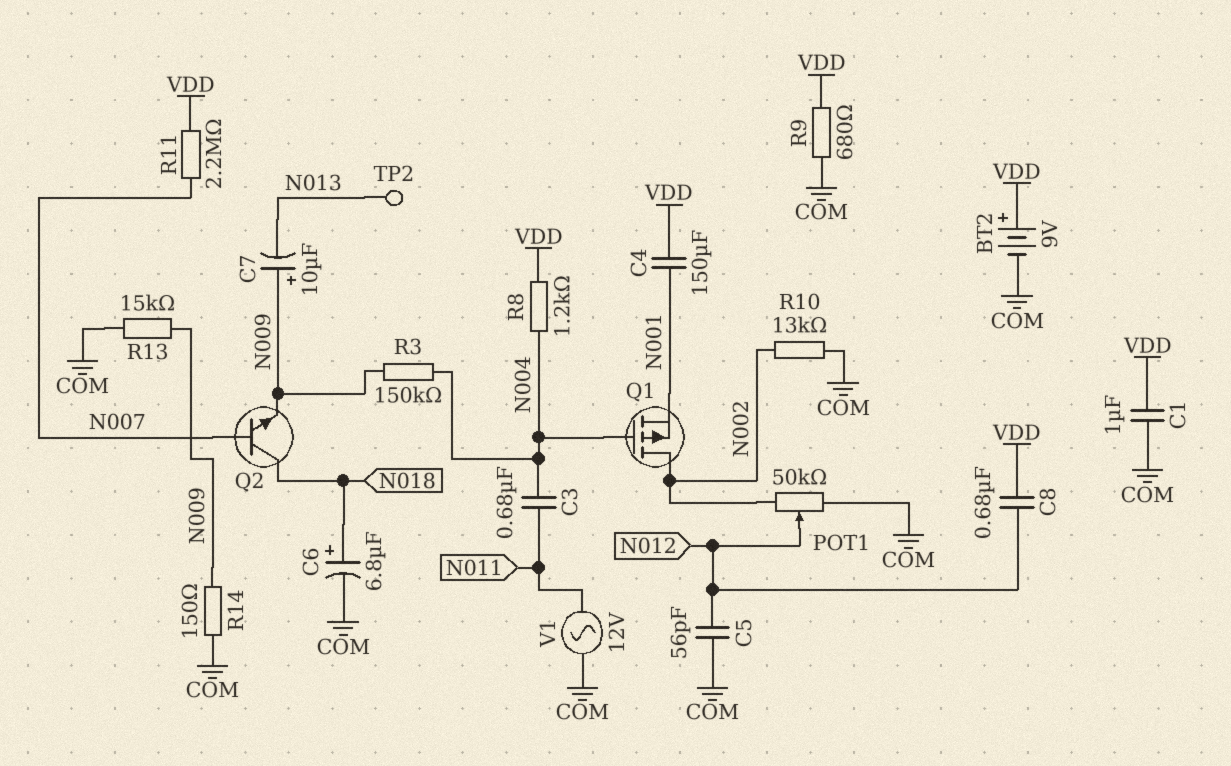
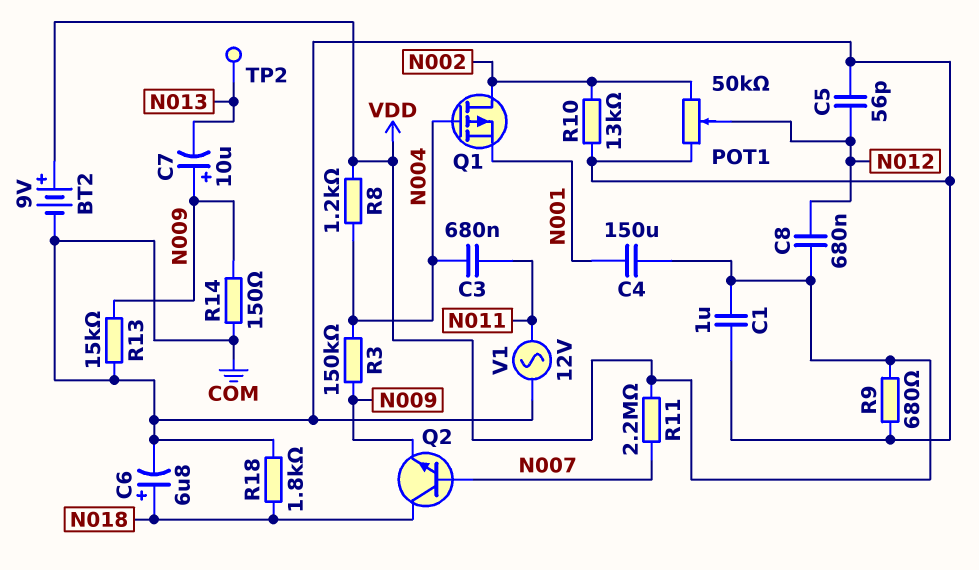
R18: none -> 1.8k (COM, N018)

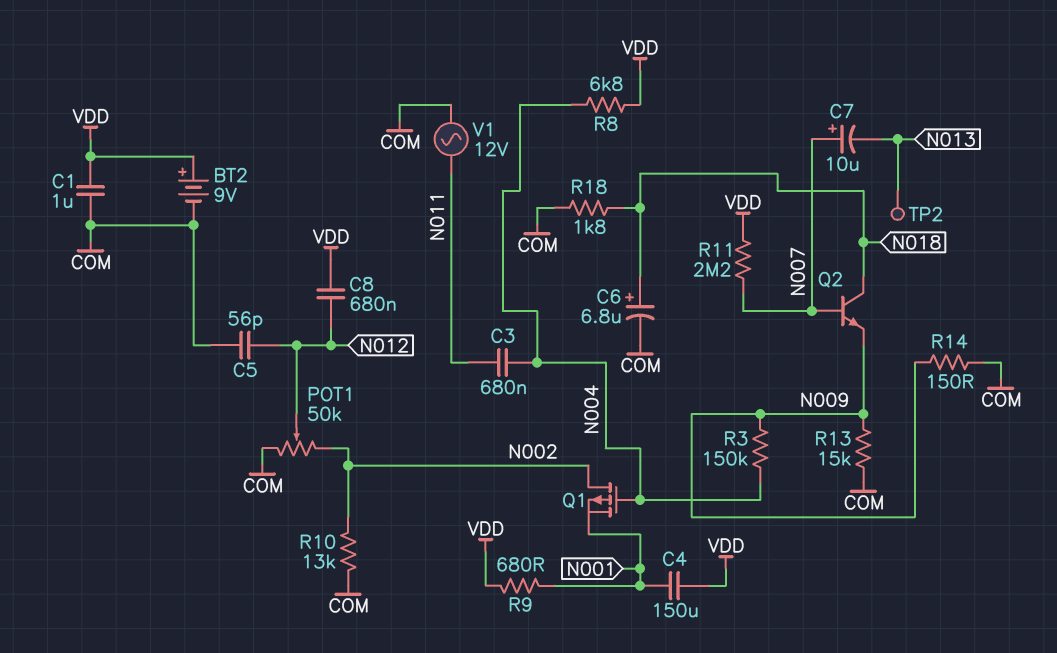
C7: 10uF (plus N009, minus N013) -> 10uF (plus N007, minus N013)
R8: 1.2k (N004, VDD) -> 6.8k (N004, VDD)
R9: 680 (COM, VDD) -> 680 (N001, VDD)

